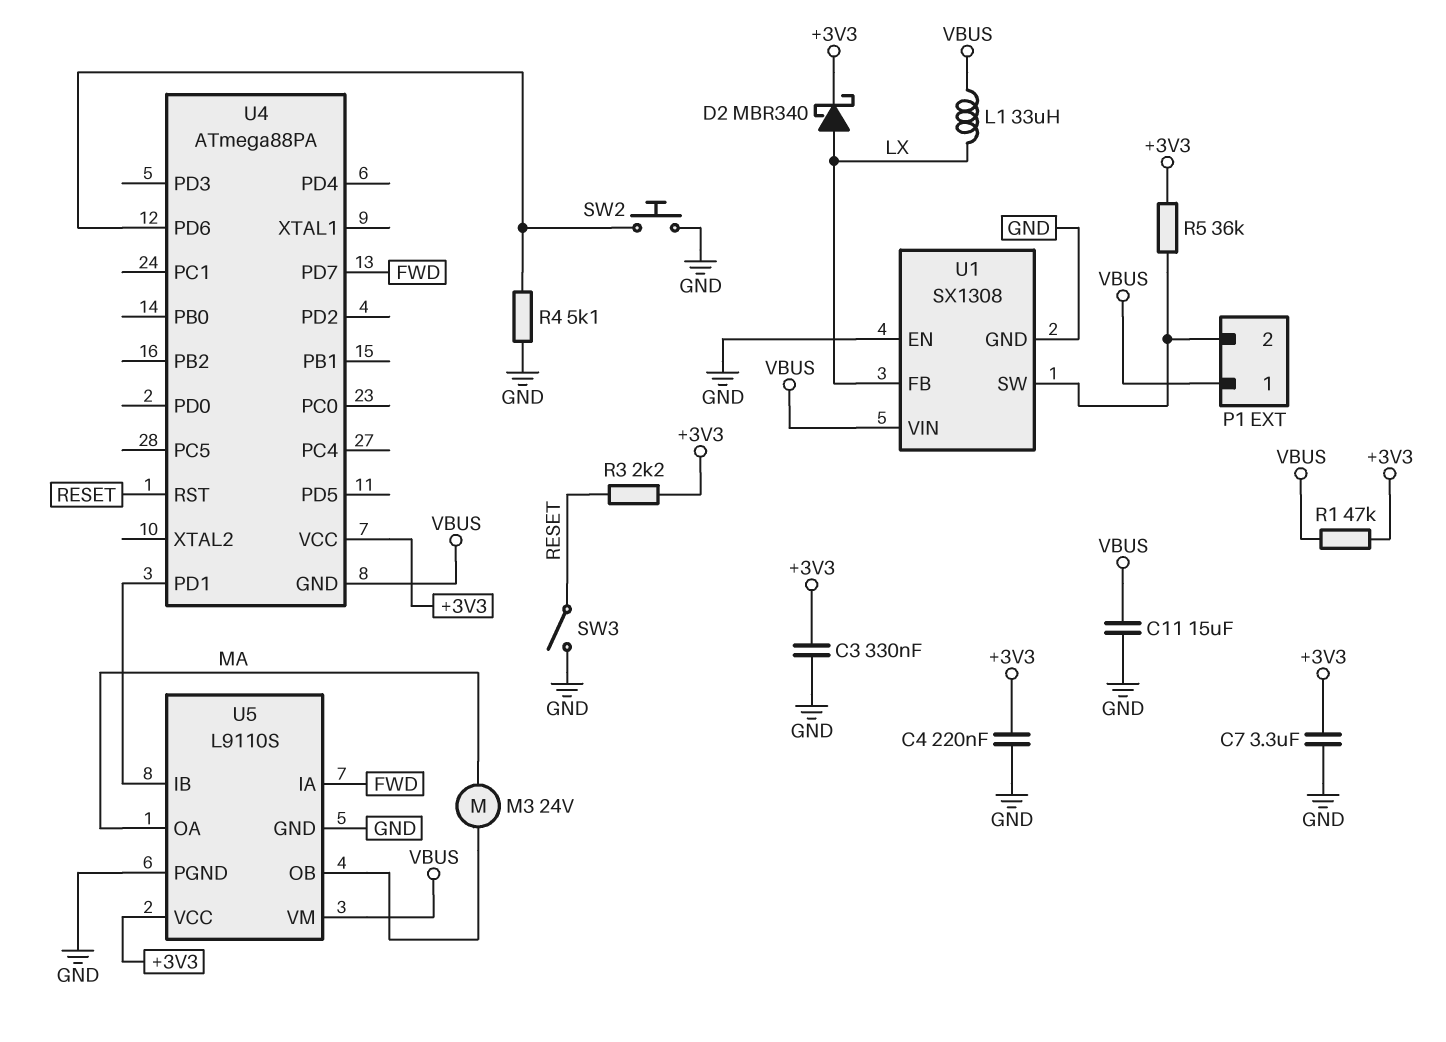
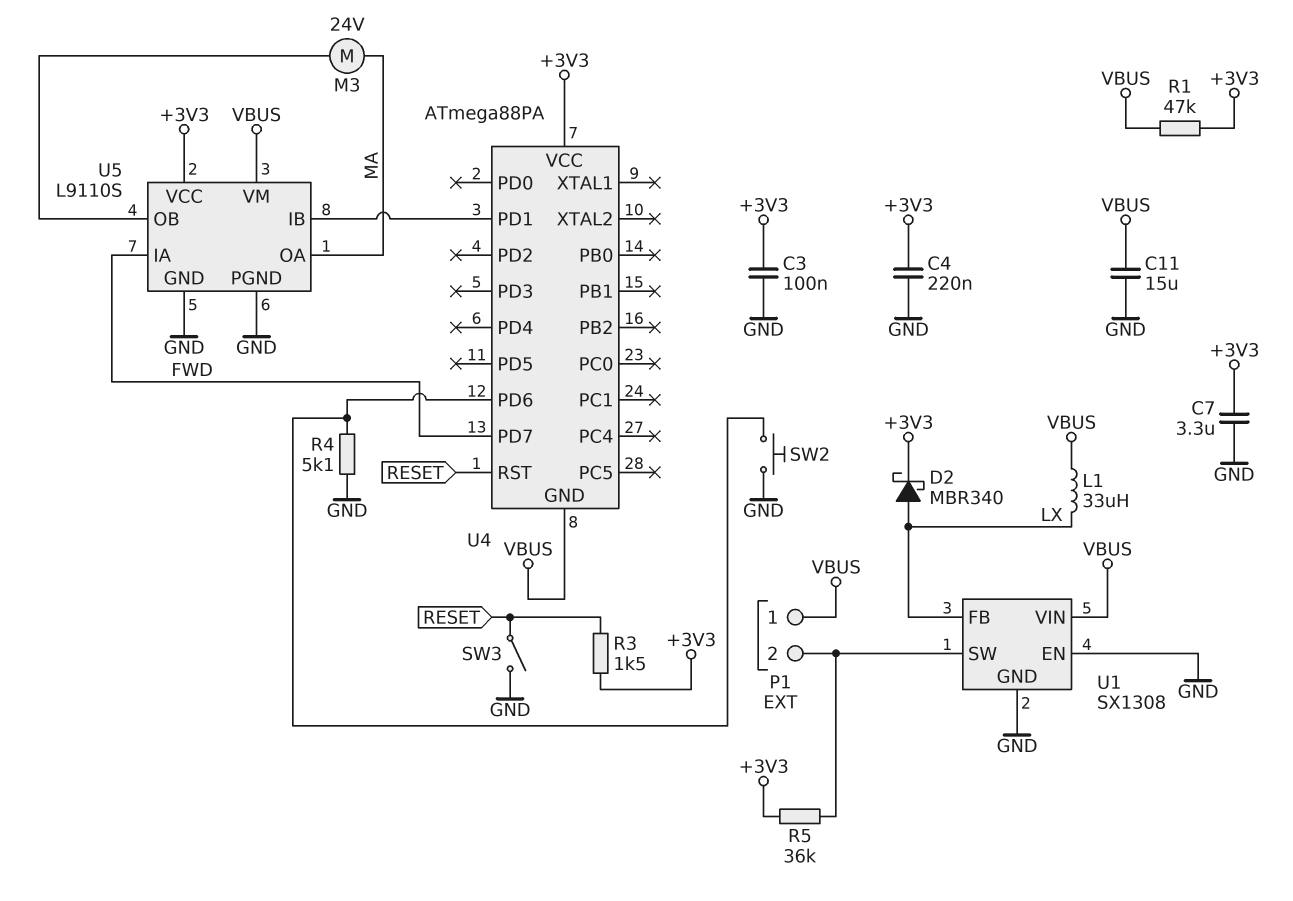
C3: 330nF (+3V3, GND) -> 100nF (+3V3, GND)
R3: 2.2k (+3V3, RESET) -> 1.5k (+3V3, RESET)

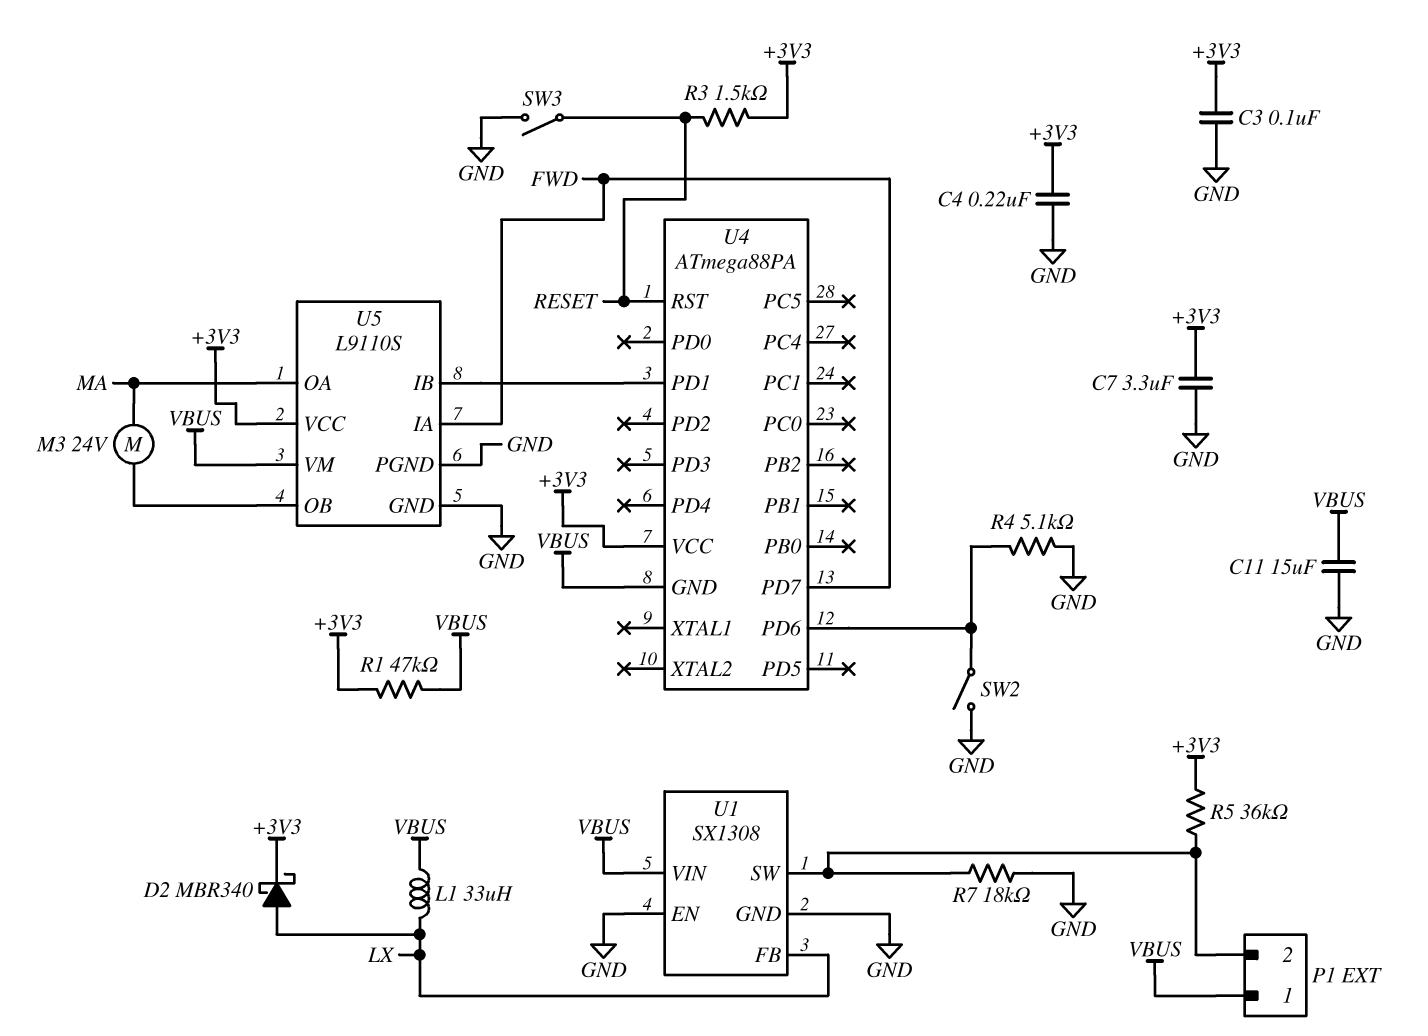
R7: none -> 18k (GND, P1/2)
SW2: button (GND, U4/PD6) -> switch (GND, U4/PD6)

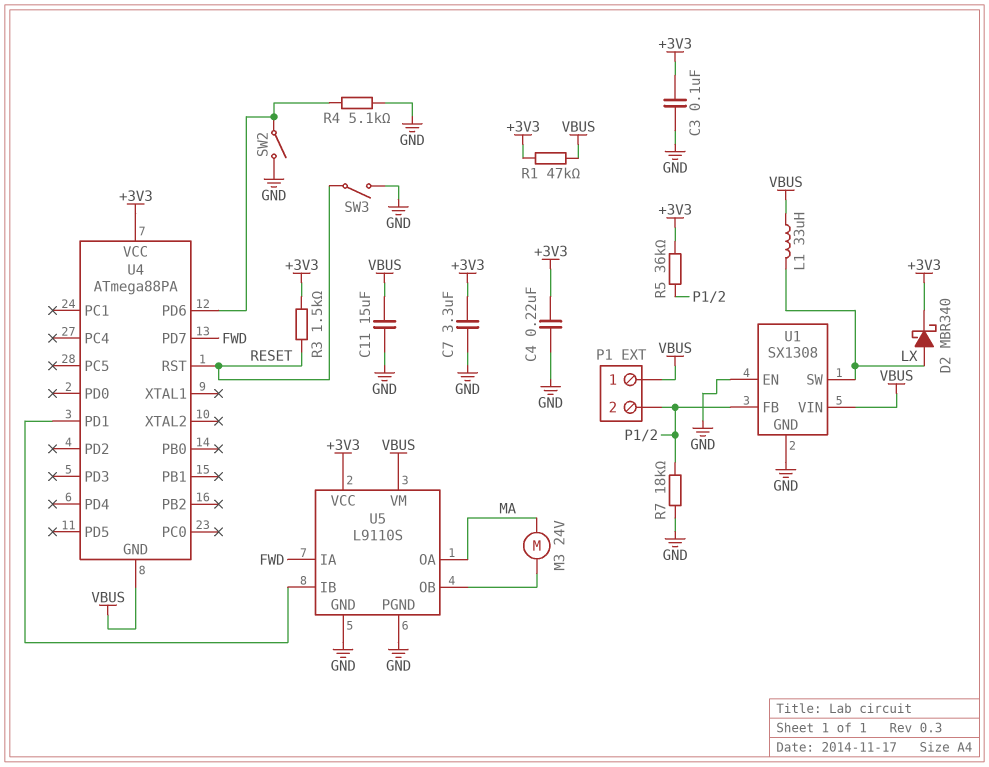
U1 pin FB: LX -> P1/2
U1 pin SW: P1/2 -> LX

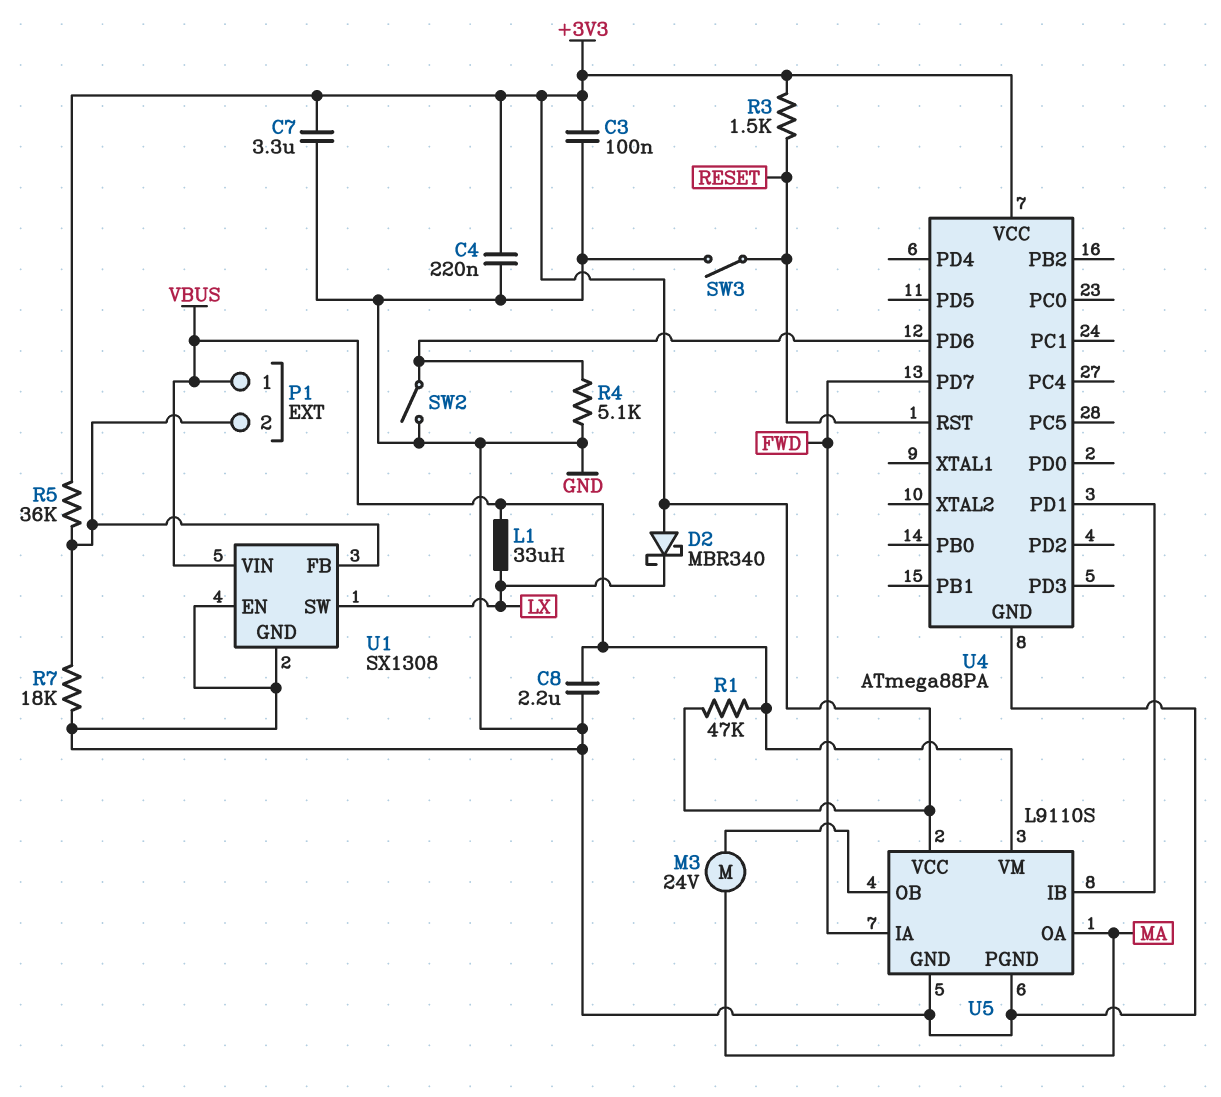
C8: none -> 2.2uF (GND, VBUS)
C11: 15uF (GND, VBUS) -> none
D2: schottky MBR340 (A LX, K +3V3) -> schottky MBR340 (A +3V3, K LX)
U4 pin GND: VBUS -> GND

